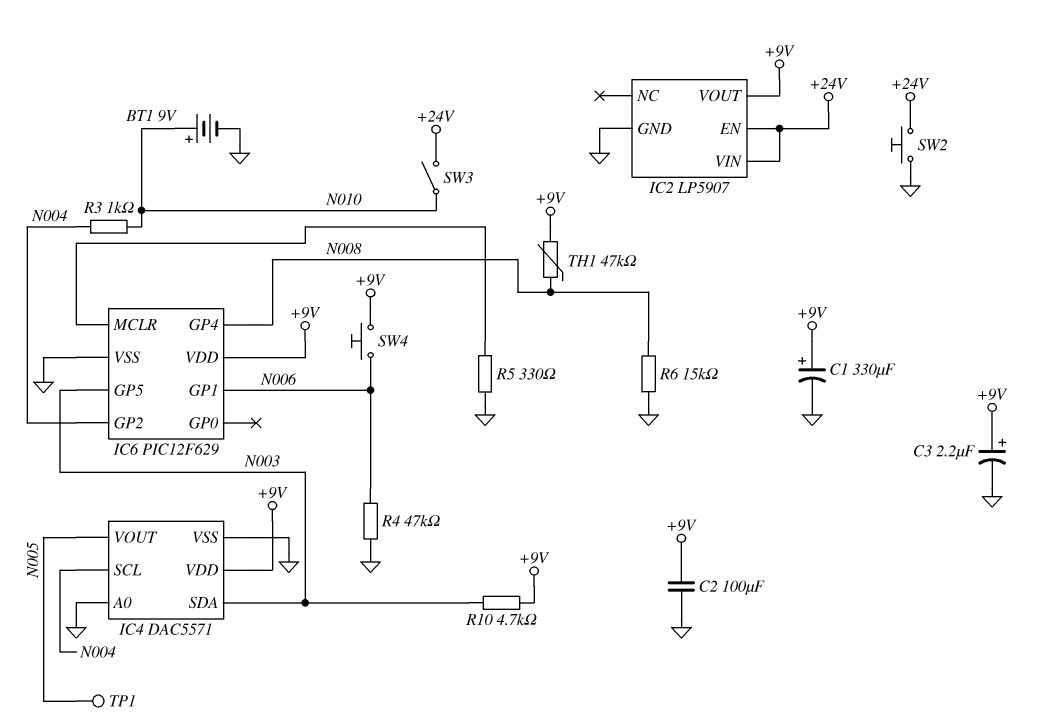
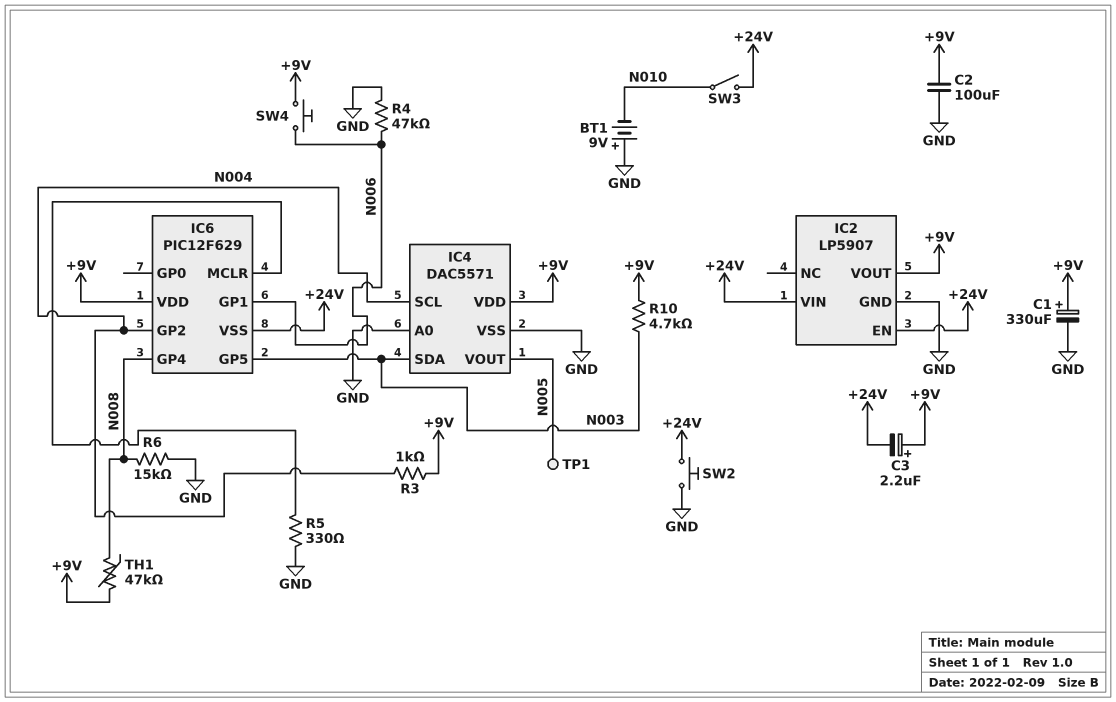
BT1: 9V (plus N010, minus GND) -> 9V (plus GND, minus N010)
C3: 2.2uF (plus +9V, minus GND) -> 2.2uF (plus +9V, minus +24V)
IC6 pin VSS: GND -> +24V
R3: 1k (N004, N010) -> 1k (+9V, N004)

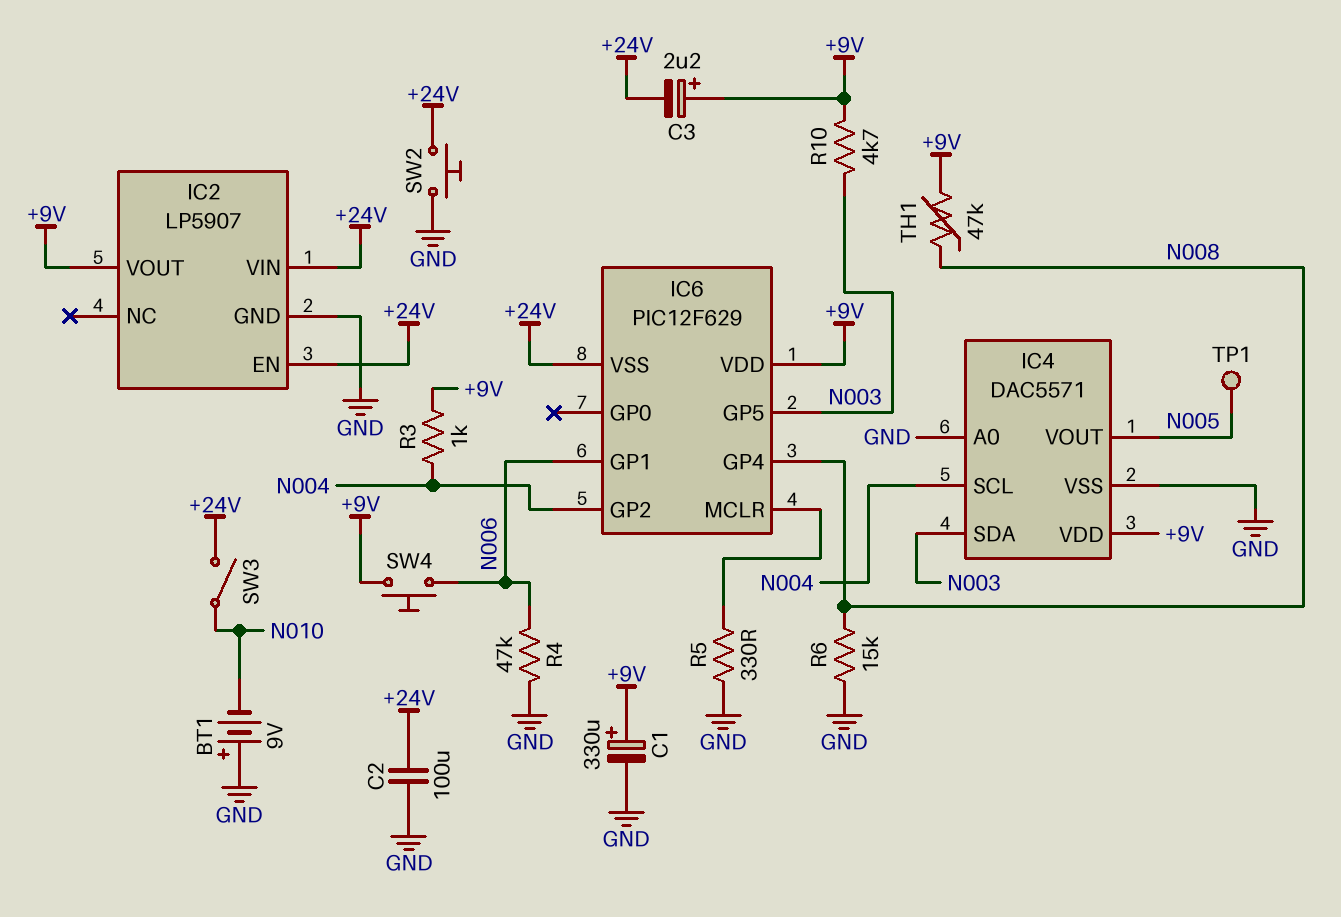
C2: 100uF (+9V, GND) -> 100uF (+24V, GND)

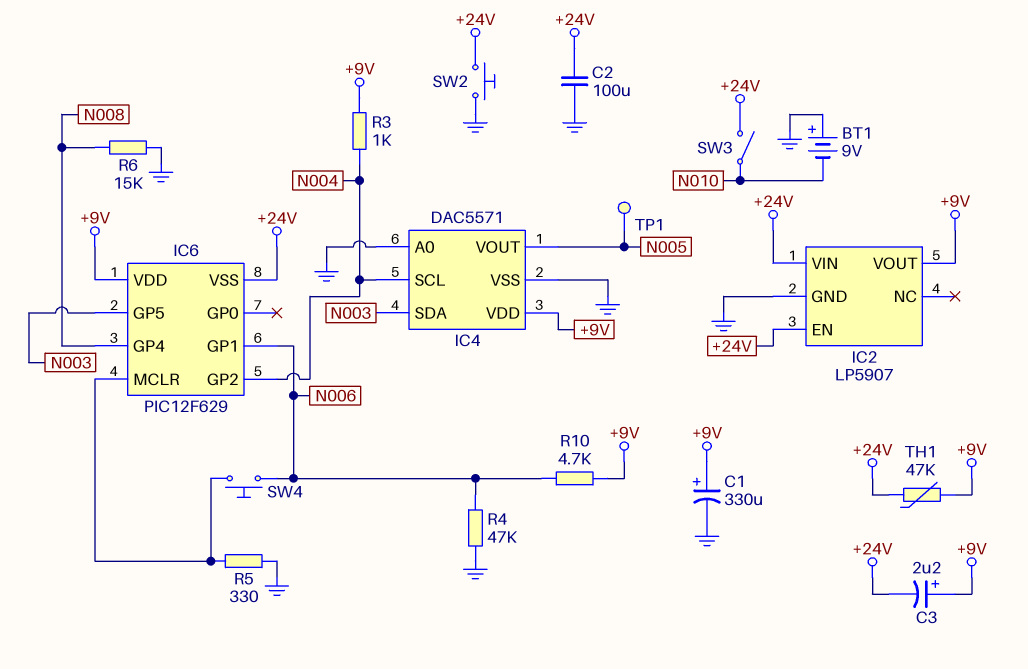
R10: 4.7k (+9V, N003) -> 4.7k (+9V, N006)
SW4: button (+9V, N006) -> button (IC6/MCLR, N006)
TH1: 47k (+9V, N008) -> 47k (+9V, +24V)

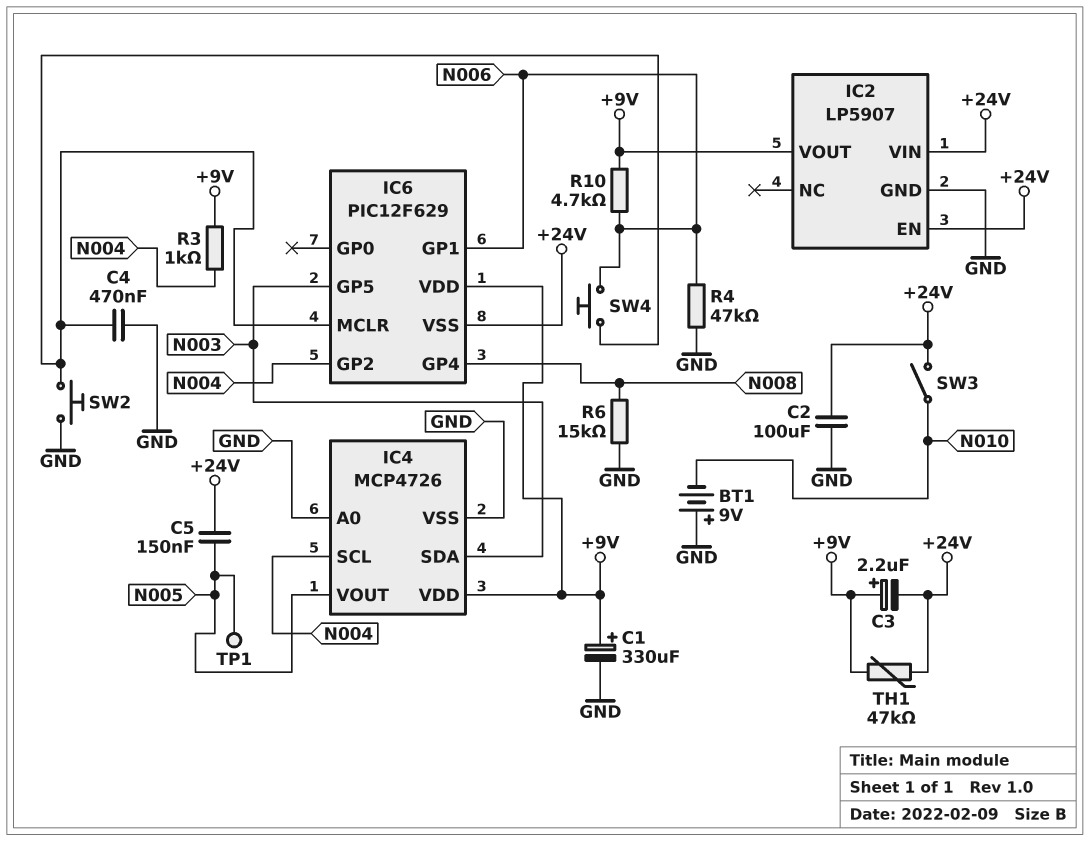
C4: none -> 470nF (GND, IC6/MCLR)
C5: none -> 150nF (+24V, N005)
IC4: DAC5571 -> MCP4726
R5: 330 (GND, IC6/MCLR) -> none
SW2: button (+24V, GND) -> button (GND, IC6/MCLR)

